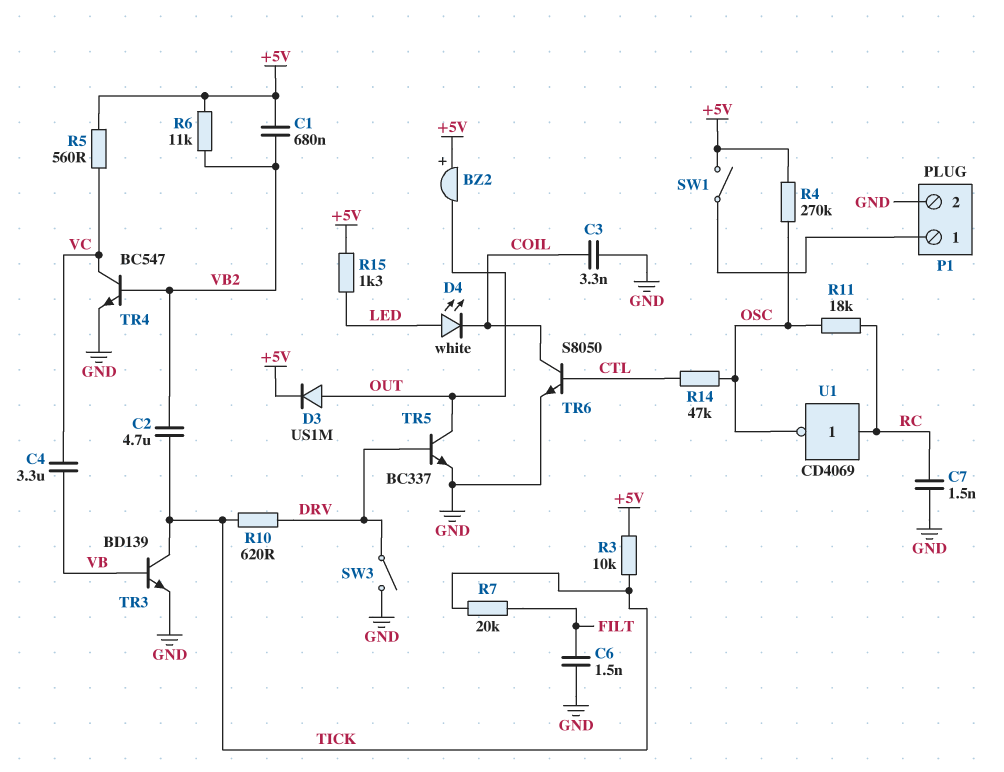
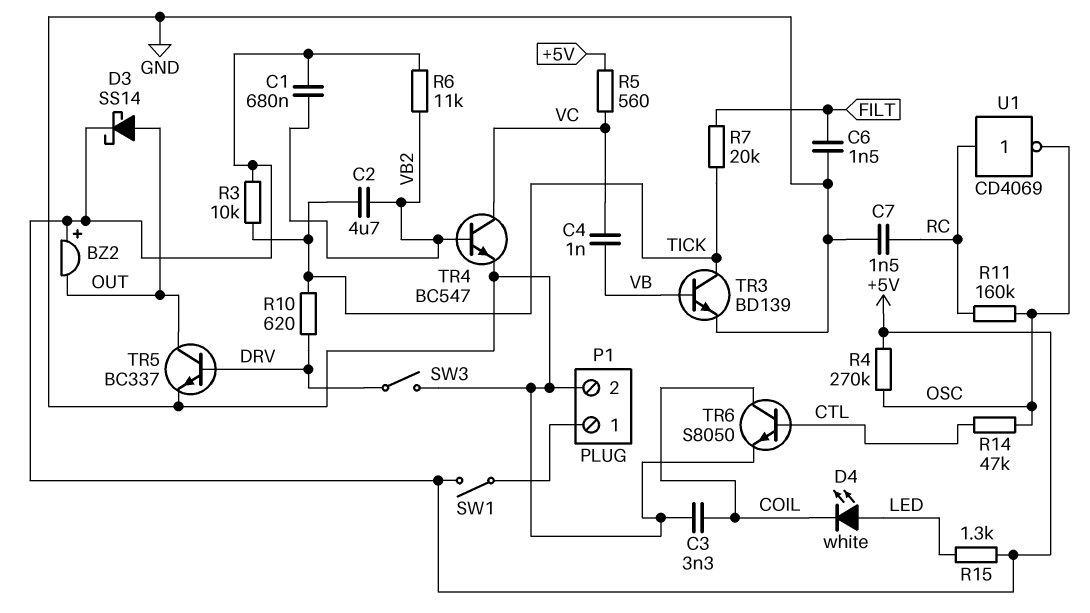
C4: 3.3uF (VB, VC) -> 1nF (VB, VC)
D3: diode US1M (A OUT, K +5V) -> schottky SS14 (A OUT, K +5V)
R11: 18k (OSC, RC) -> 160k (OSC, RC)

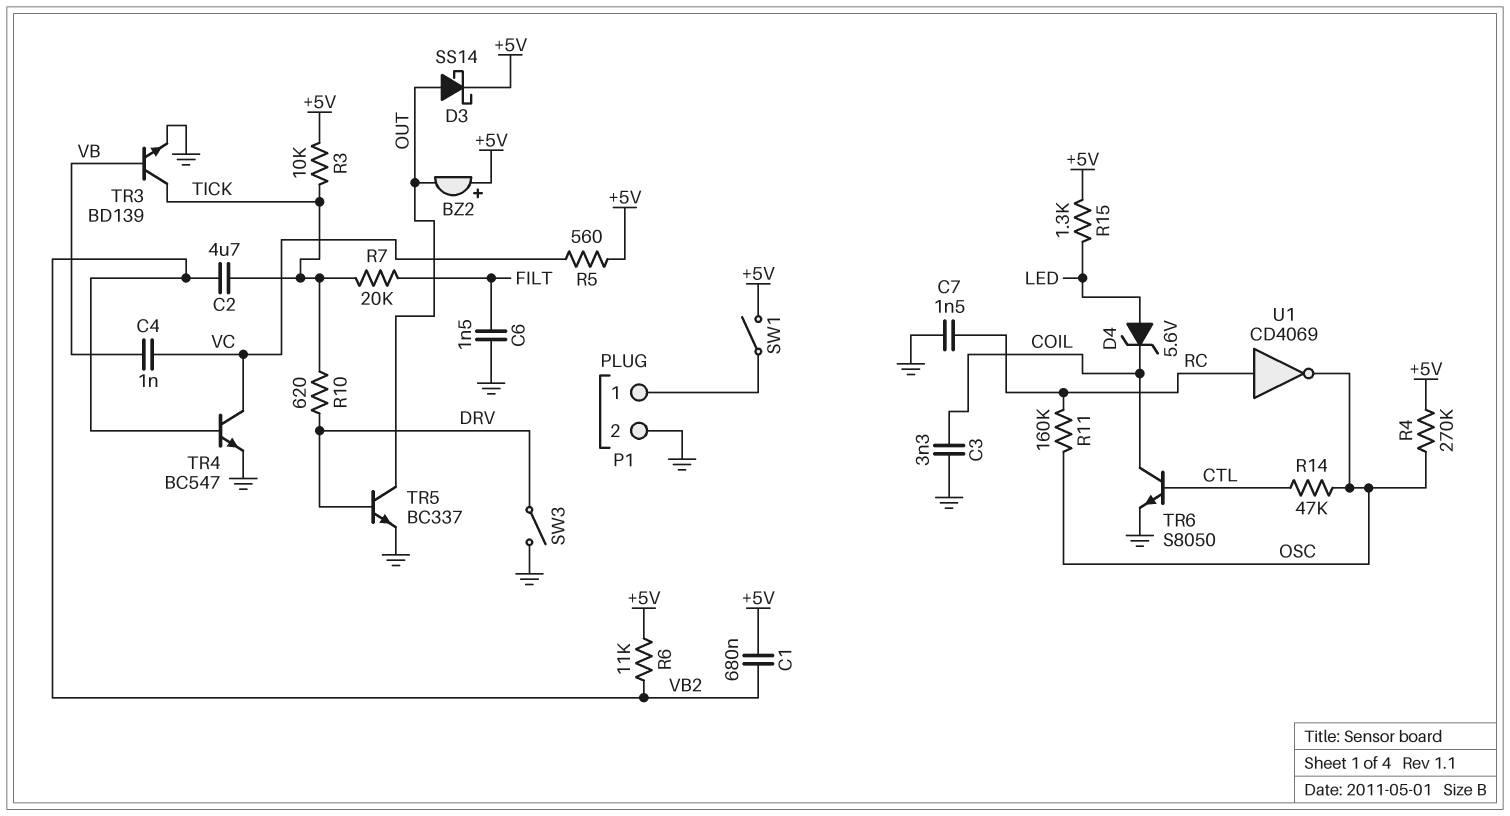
D4: LED white (A LED, K COIL) -> zener 5.6V (A LED, K COIL)

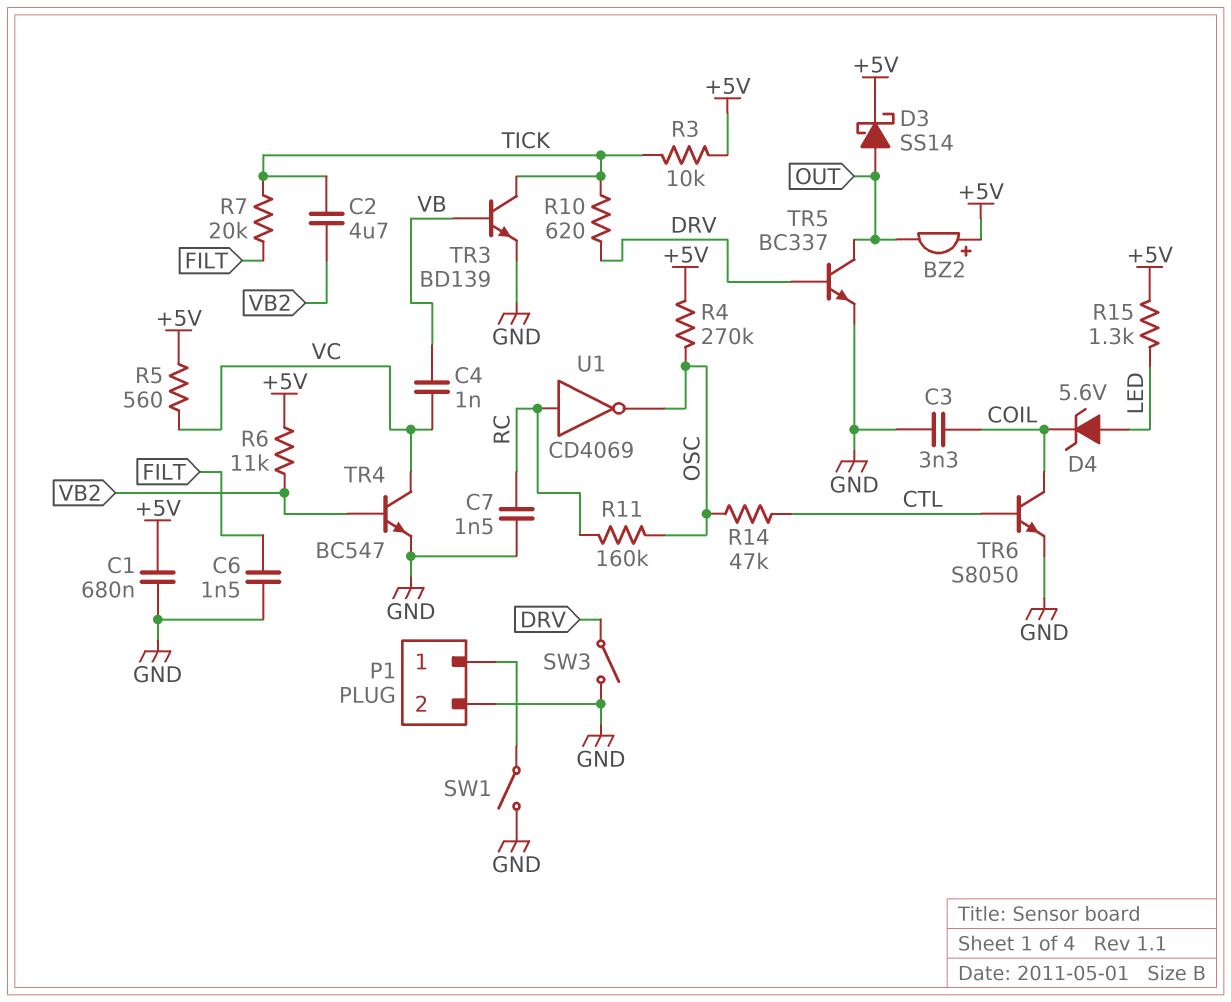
C1: 680nF (+5V, VB2) -> 680nF (+5V, GND)
SW1: switch (+5V, P1/1) -> switch (GND, P1/1)

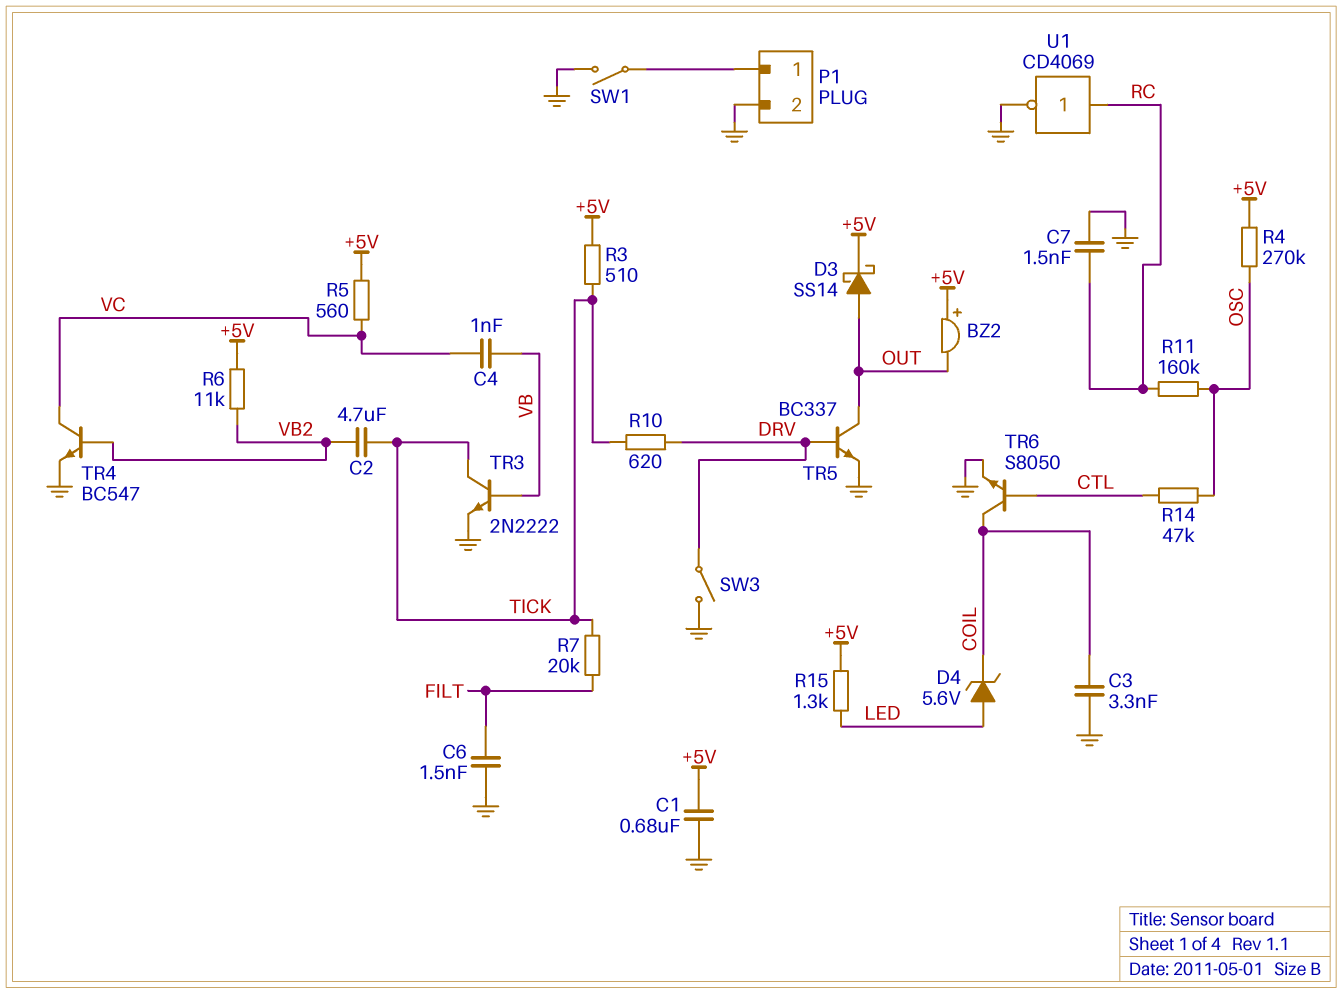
R3: 10k (+5V, TICK) -> 510 (+5V, TICK)
TR3: NPN BD139 (B VB, C TICK, E GND) -> NPN 2N2222 (B VB, C TICK, E GND)
U1: NOT CD4069 (in RC, out OSC) -> NOT CD4069 (in RC, out GND)

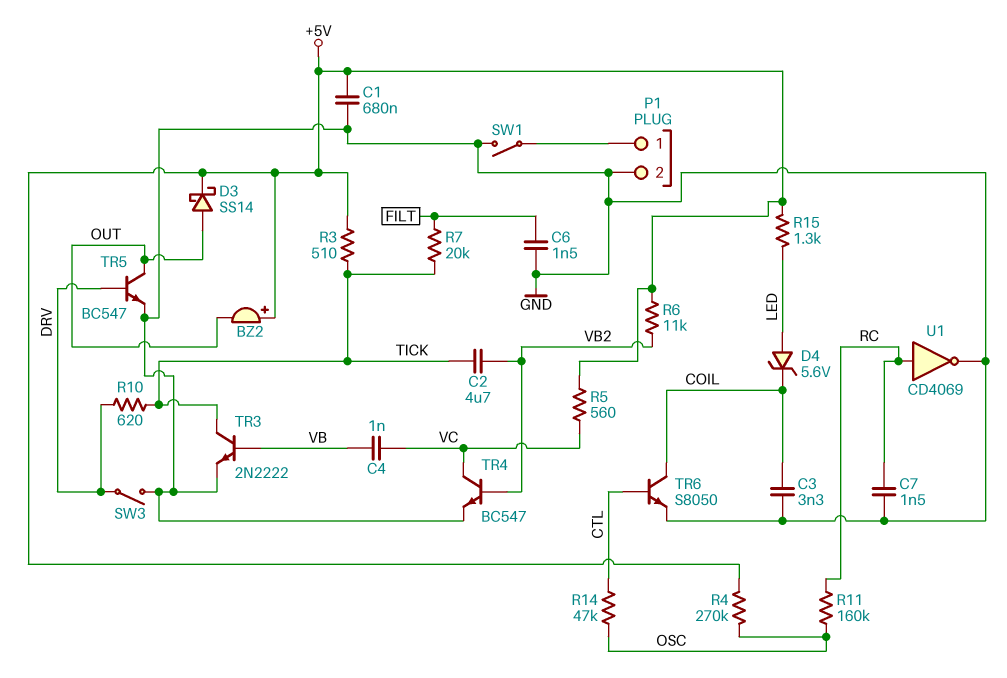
TR5: NPN BC337 (B DRV, C OUT, E GND) -> NPN BC547 (B DRV, C OUT, E GND)

